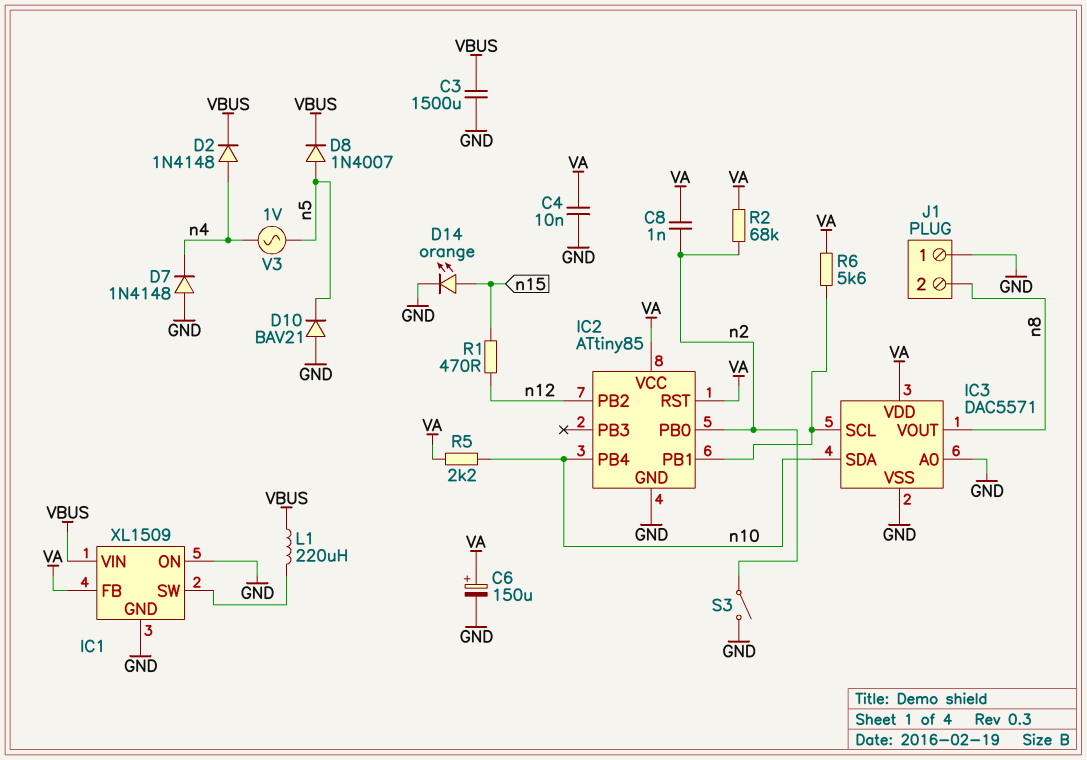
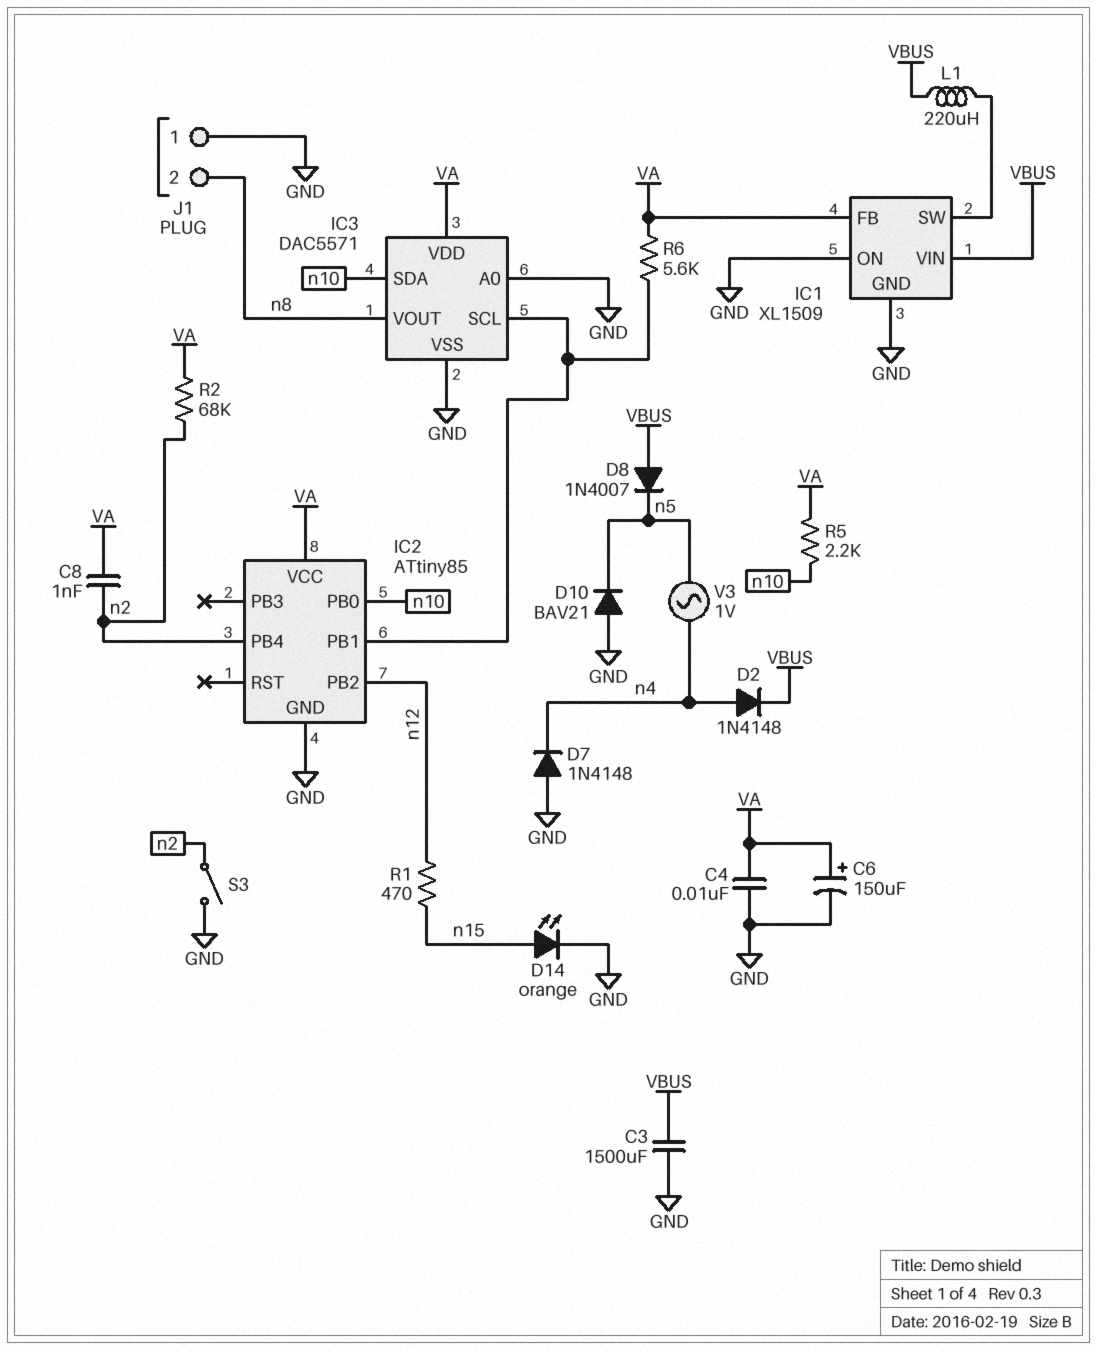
D8: diode 1N4007 (A n5, K VBUS) -> diode 1N4007 (A VBUS, K n5)
IC2 pin PB0: n2 -> n10
IC2 pin PB4: n10 -> n2
IC2 pin RST: VA -> none

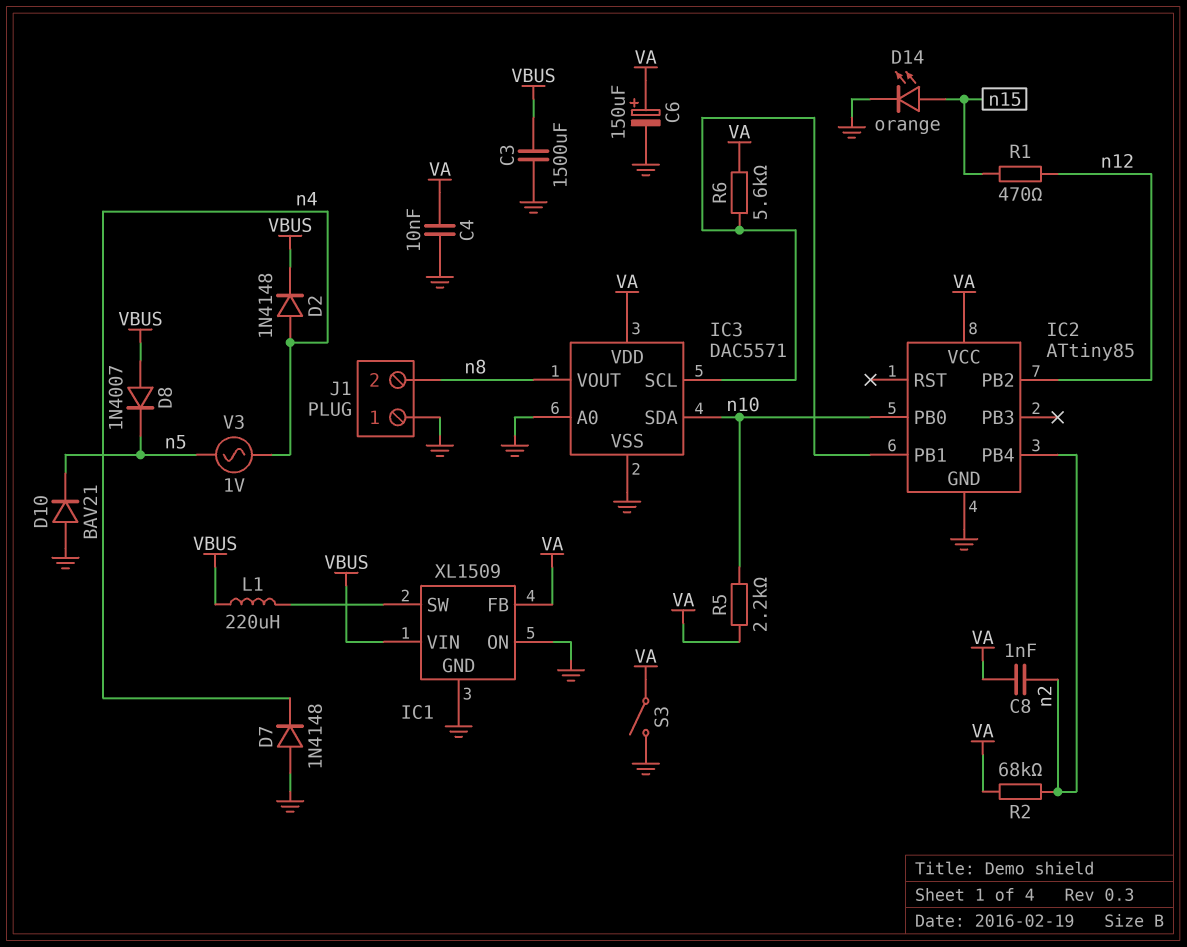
S3: switch (GND, n2) -> switch (GND, VA)

